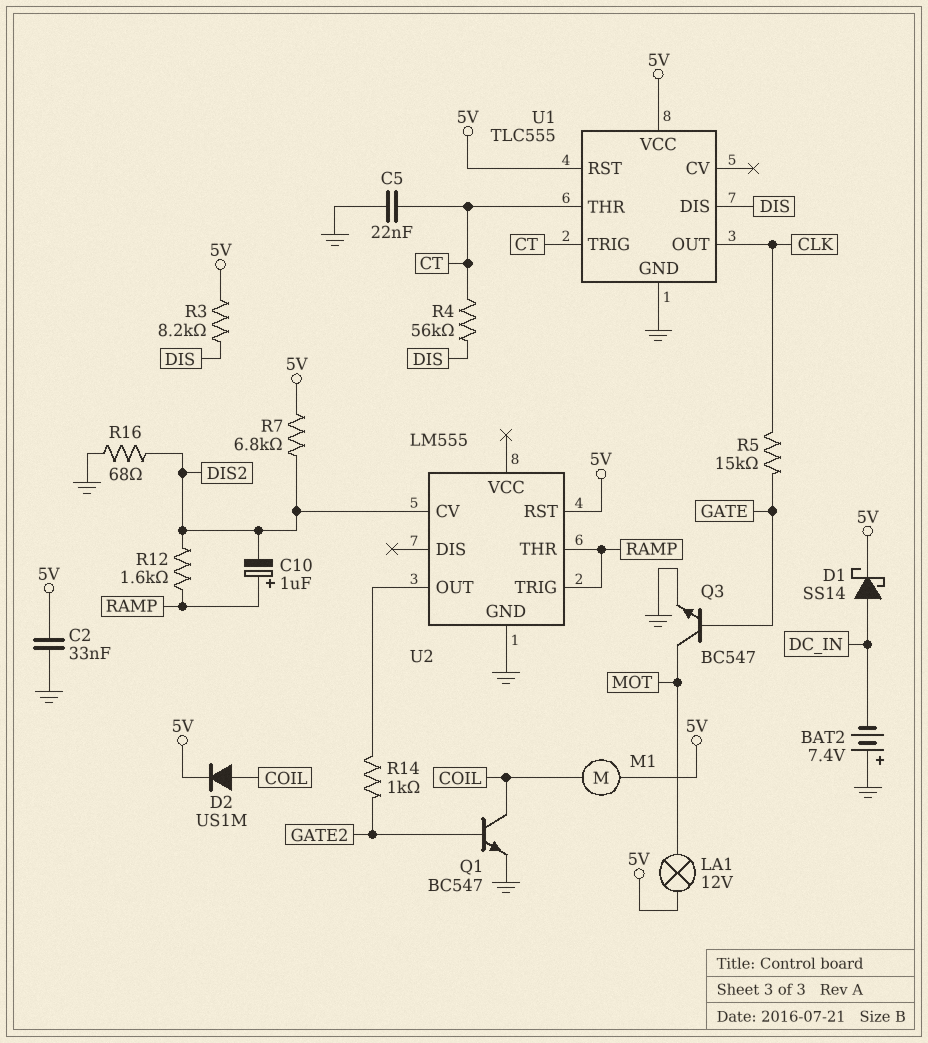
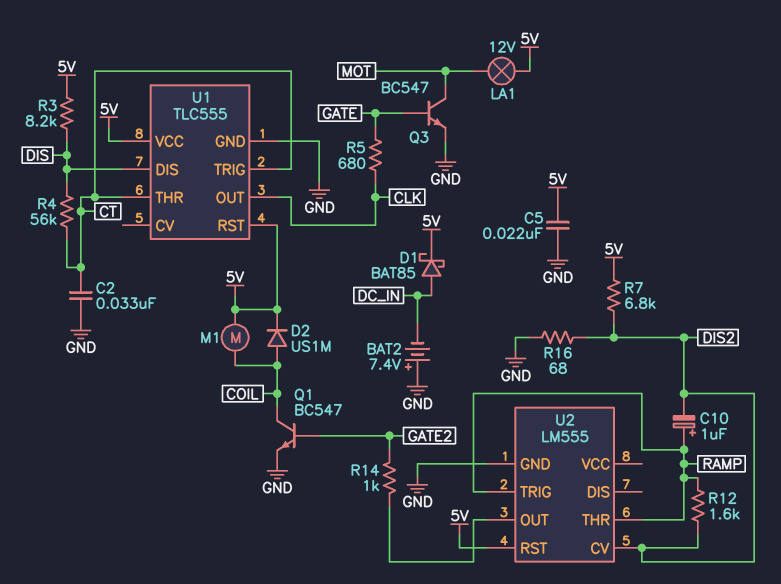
C2: 33nF (5V, GND) -> 33nF (CT, GND)
C5: 22nF (CT, GND) -> 22nF (5V, GND)
D1: schottky SS14 (A DC_IN, K 5V) -> schottky BAT85 (A DC_IN, K 5V)
R5: 15k (CLK, GATE) -> 680 (CLK, GATE)

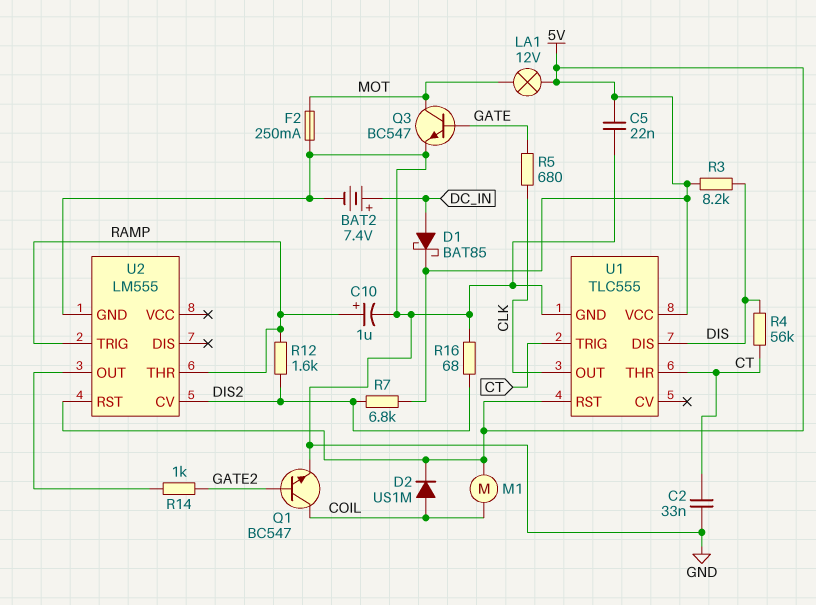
BAT2: 7.4V (plus GND, minus DC_IN) -> 7.4V (plus DC_IN, minus GND)
C10: 1uF (plus RAMP, minus DIS2) -> 1uF (plus RAMP, minus GND)
F2: none -> 250mA (GND, MOT)

